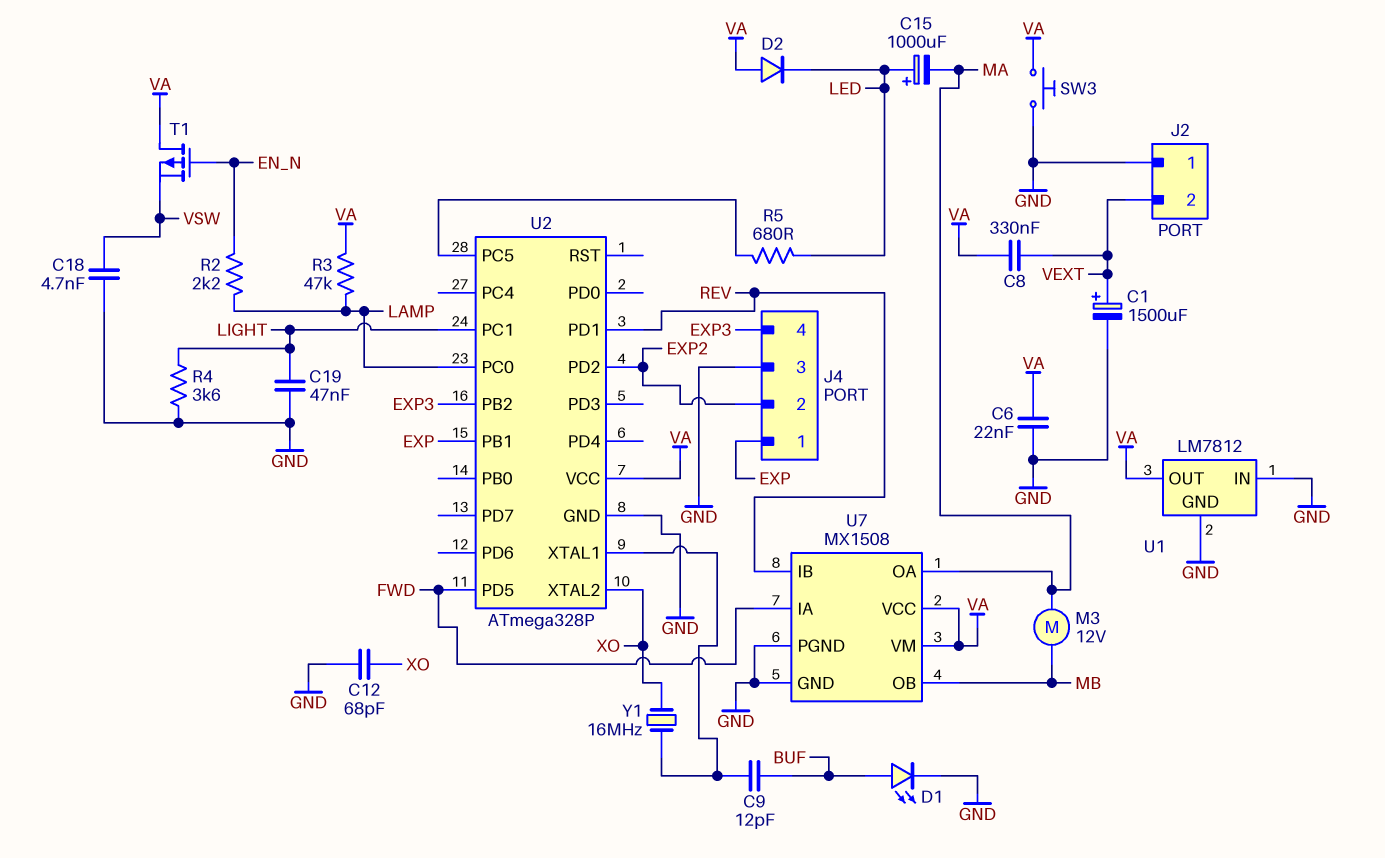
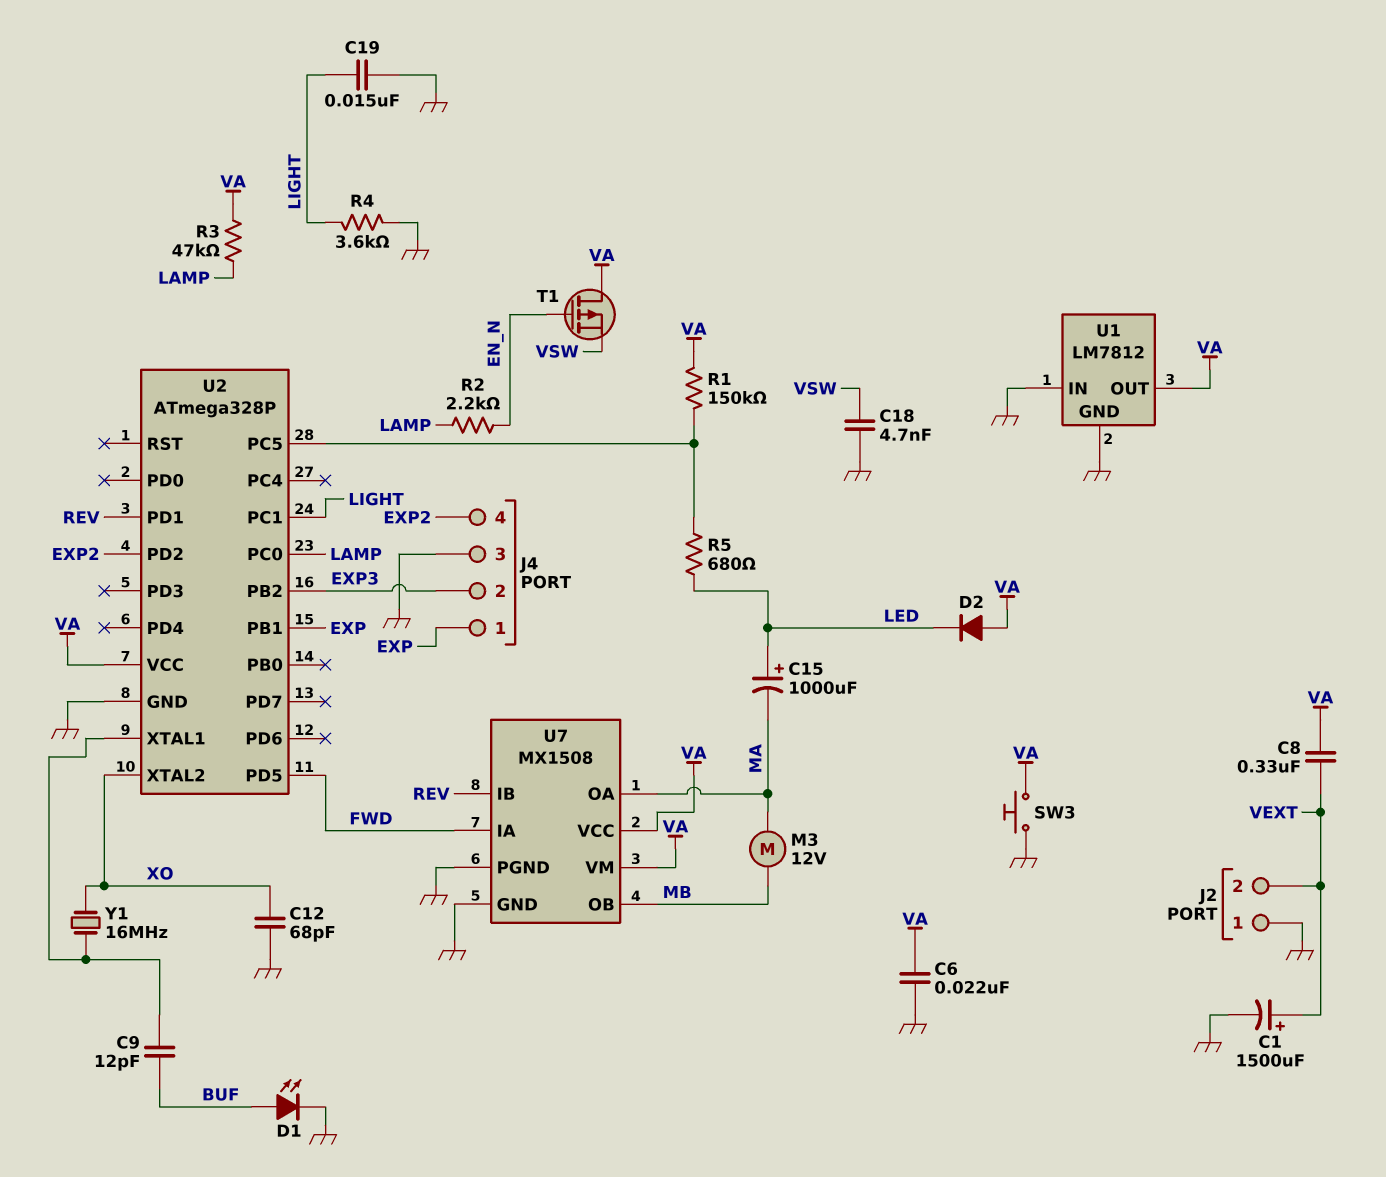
C19: 47nF (GND, LIGHT) -> 15nF (GND, LIGHT)
J4 pin 2: EXP2 -> EXP3
J4 pin 4: EXP3 -> EXP2
R1: none -> 150k (U2/PC5, VA)

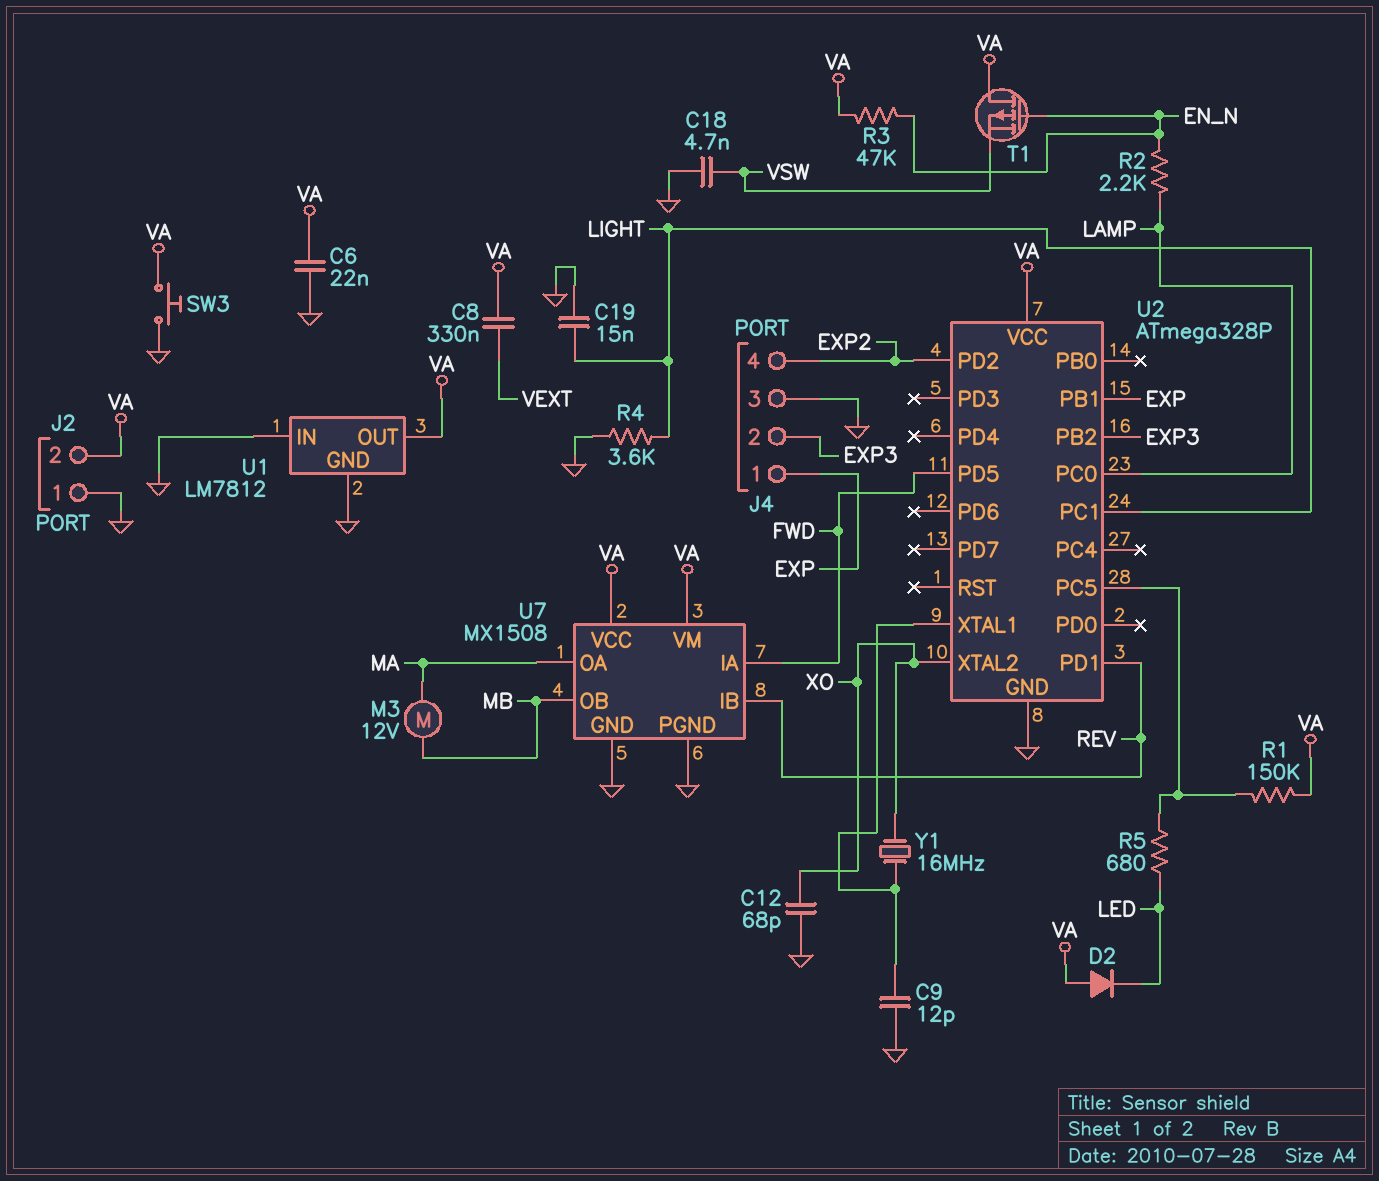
C1: 1500uF (plus VEXT, minus GND) -> none
C9: 12pF (BUF, U2/XTAL1) -> 12pF (GND, U2/XTAL1)
C15: 1000uF (plus LED, minus MA) -> none
D1: LED (A BUF, K GND) -> none
J2 pin 2: VEXT -> VA
R3: 47k (LAMP, VA) -> 47k (EN_N, VA)

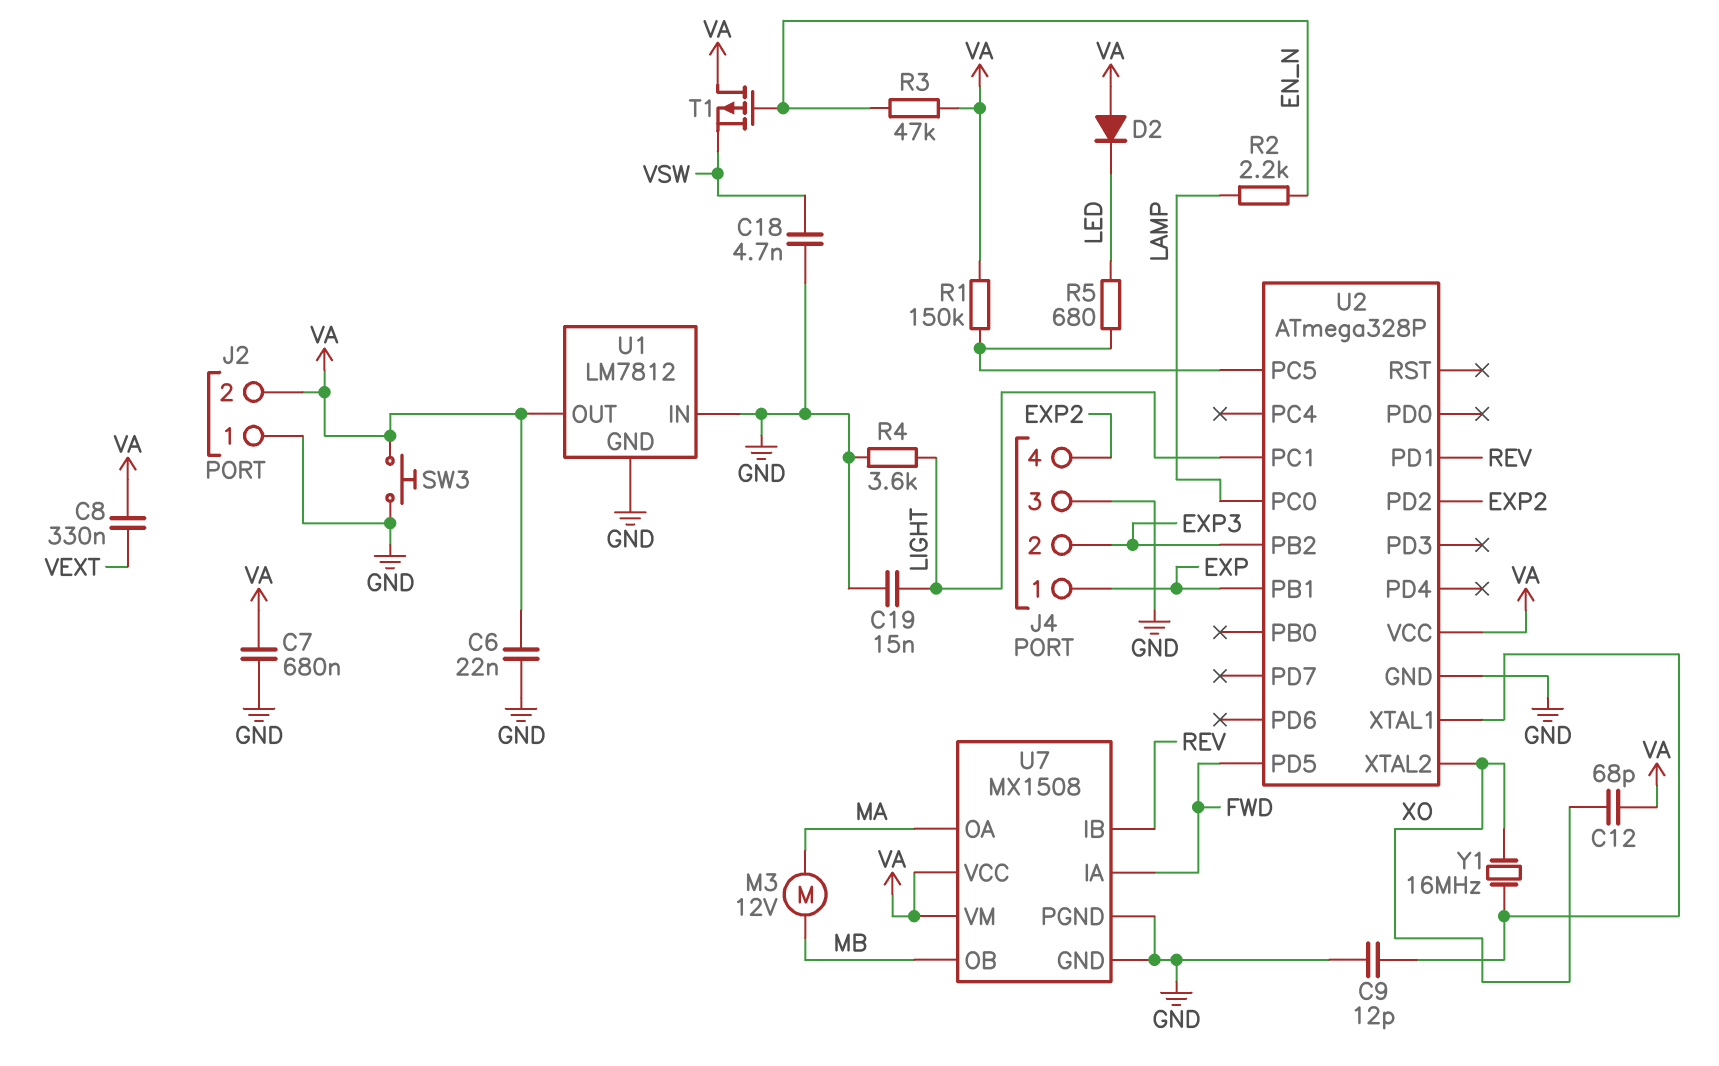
C7: none -> 680nF (GND, VA)
C12: 68pF (GND, XO) -> 68pF (VA, XO)

